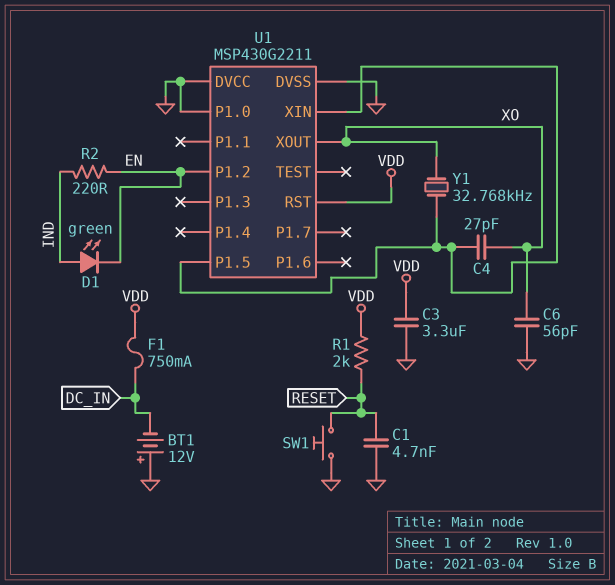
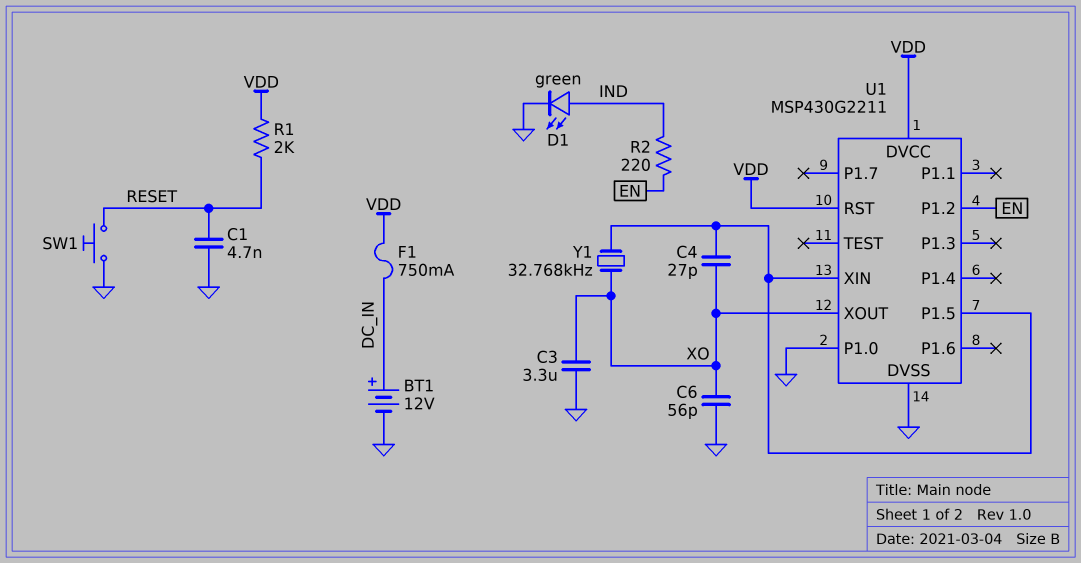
BT1: 12V (plus GND, minus DC_IN) -> 12V (plus DC_IN, minus GND)
C3: 3.3uF (GND, VDD) -> 3.3uF (GND, XO)
D1: LED green (A IND, K EN) -> LED green (A IND, K GND)
U1 pin DVCC: GND -> VDD

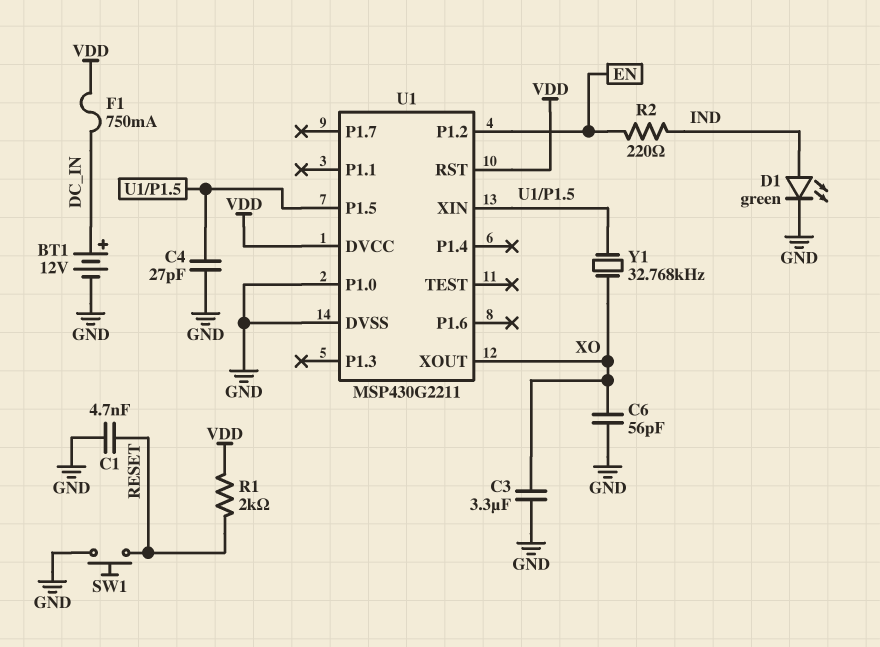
C4: 27pF (U1/P1.5, XO) -> 27pF (GND, U1/P1.5)

